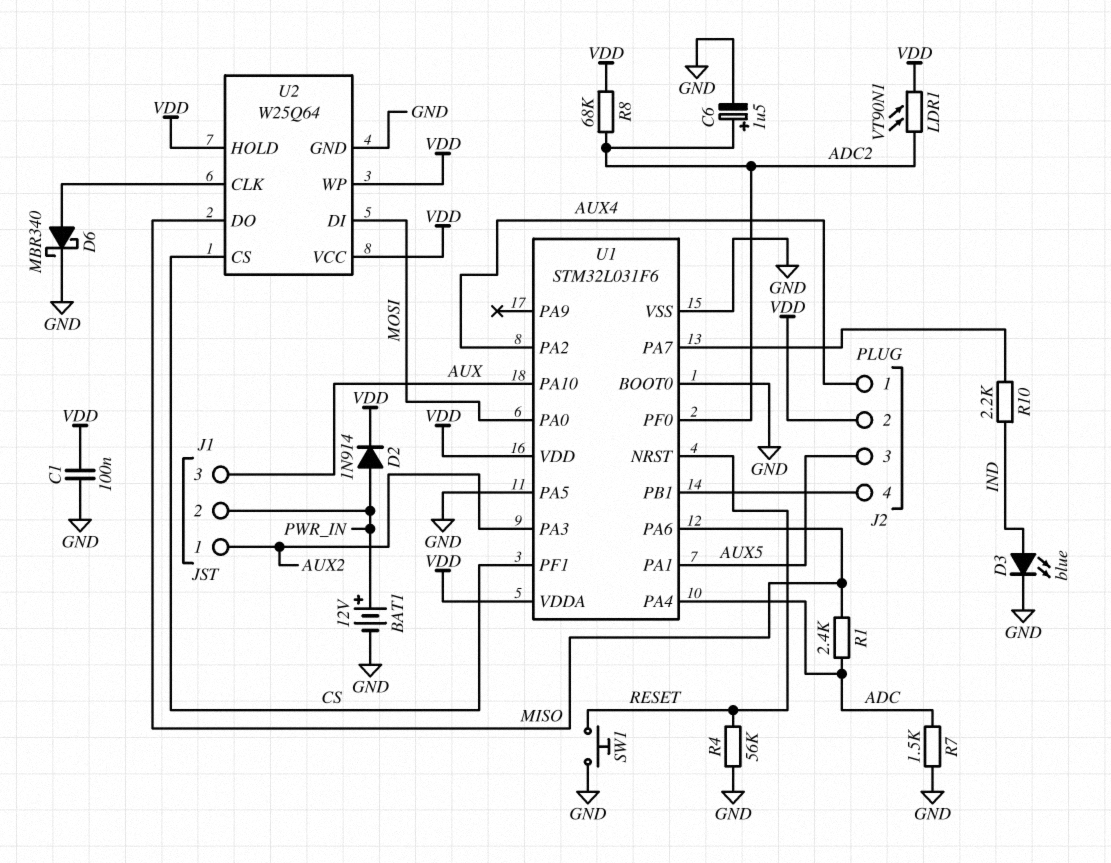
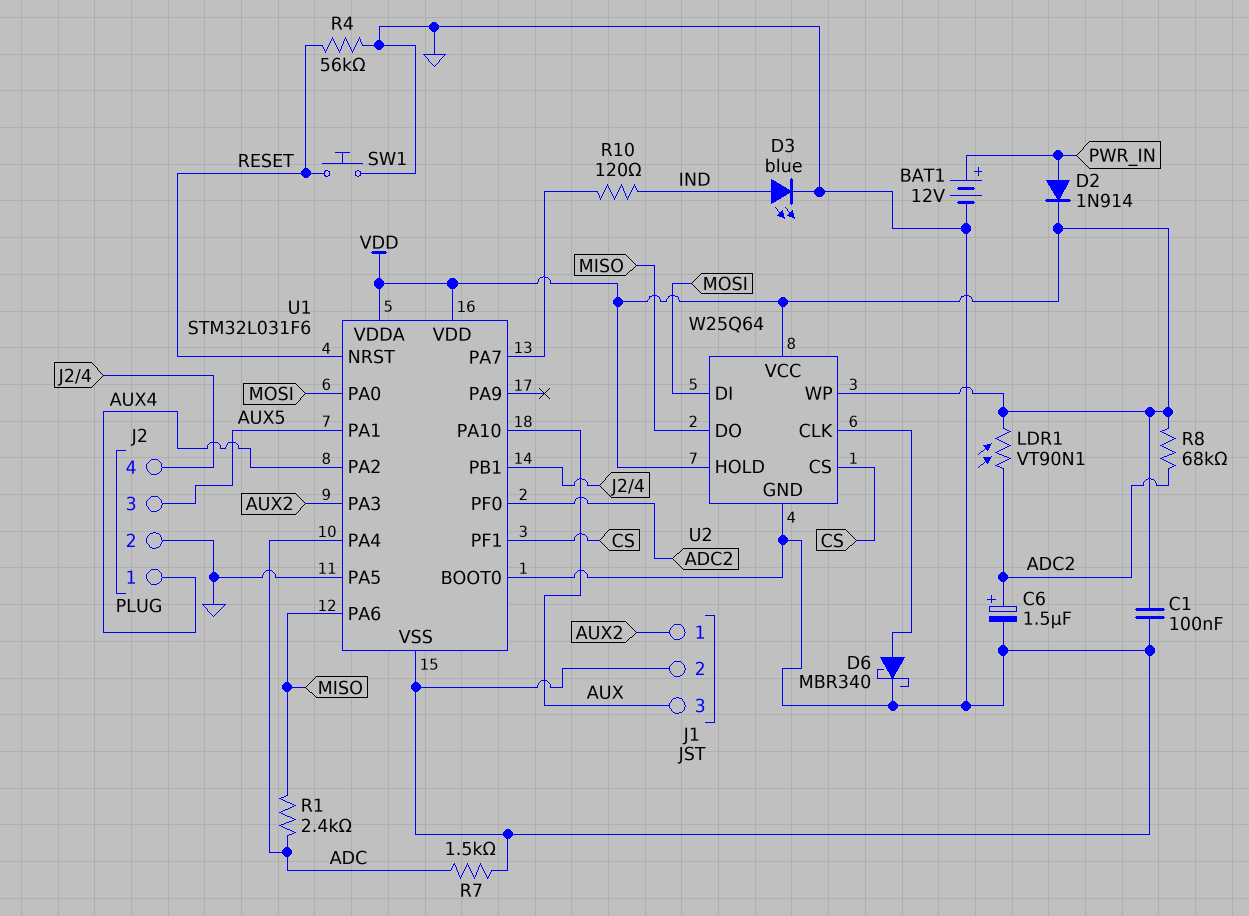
J1 pin 2: PWR_IN -> GND
J2 pin 2: VDD -> GND
R10: 2.2k (IND, U1/PA7) -> 120 (IND, U1/PA7)

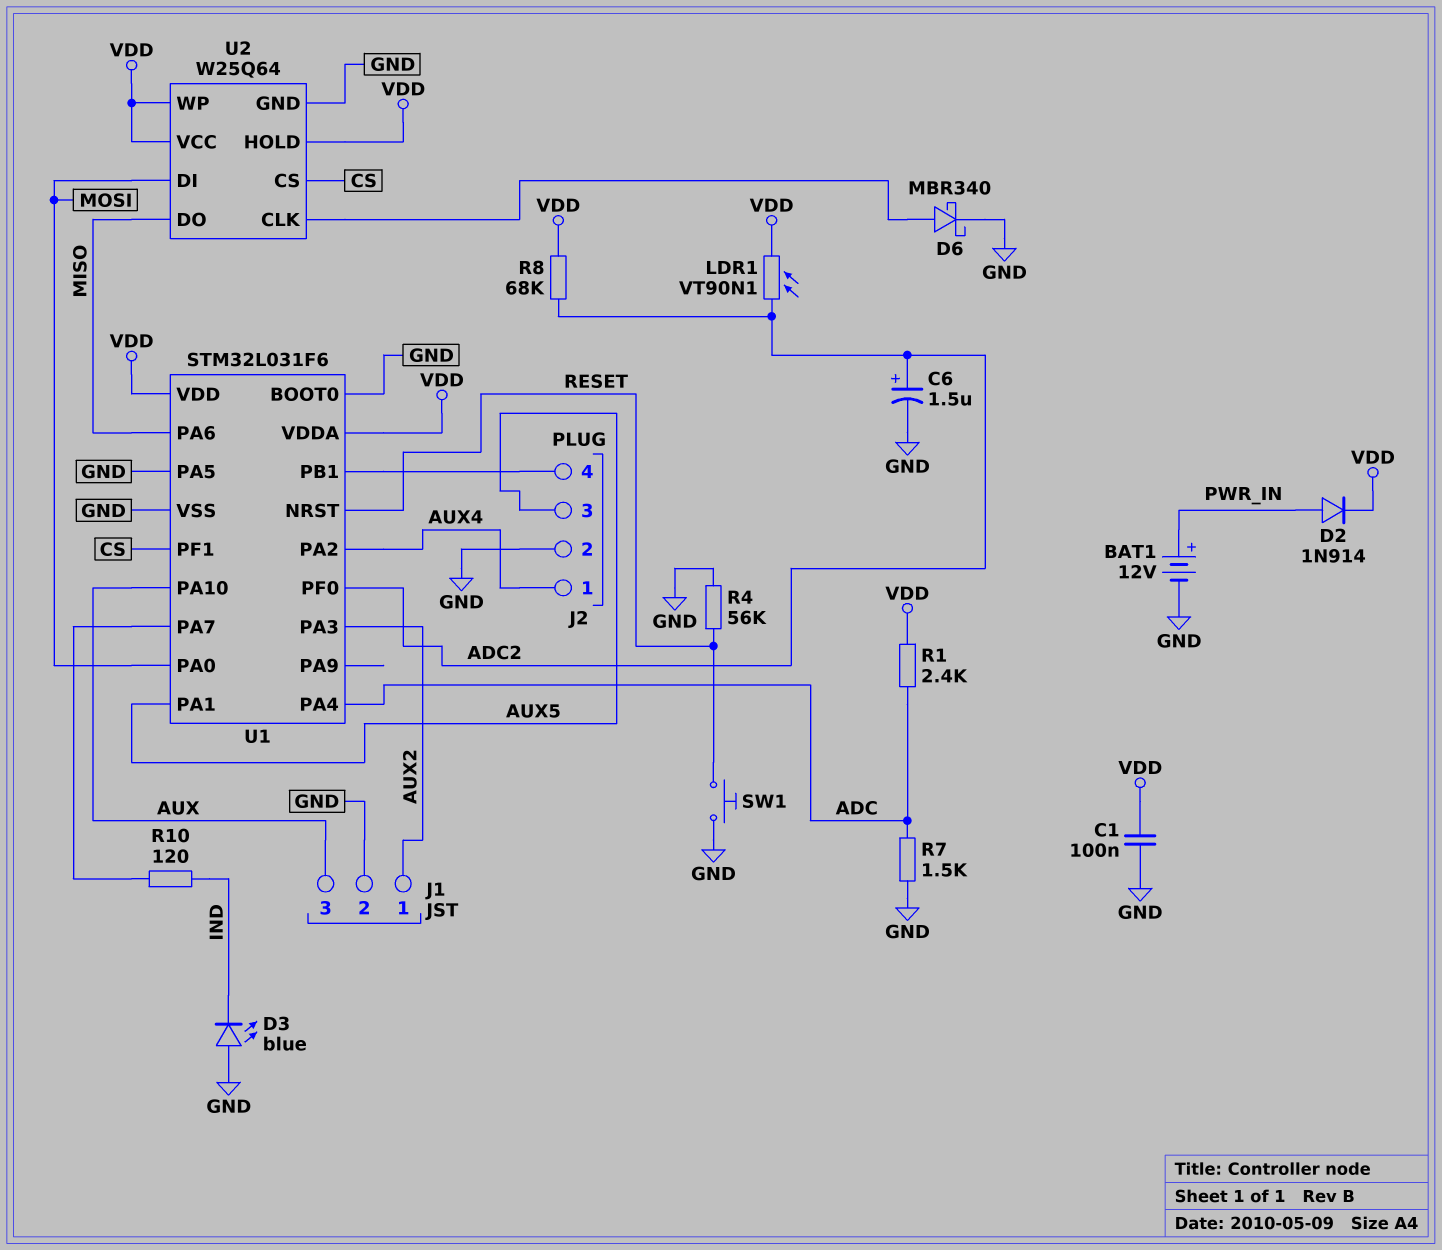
D3: LED blue (A IND, K GND) -> LED blue (A GND, K IND)
R1: 2.4k (ADC, MISO) -> 2.4k (ADC, VDD)

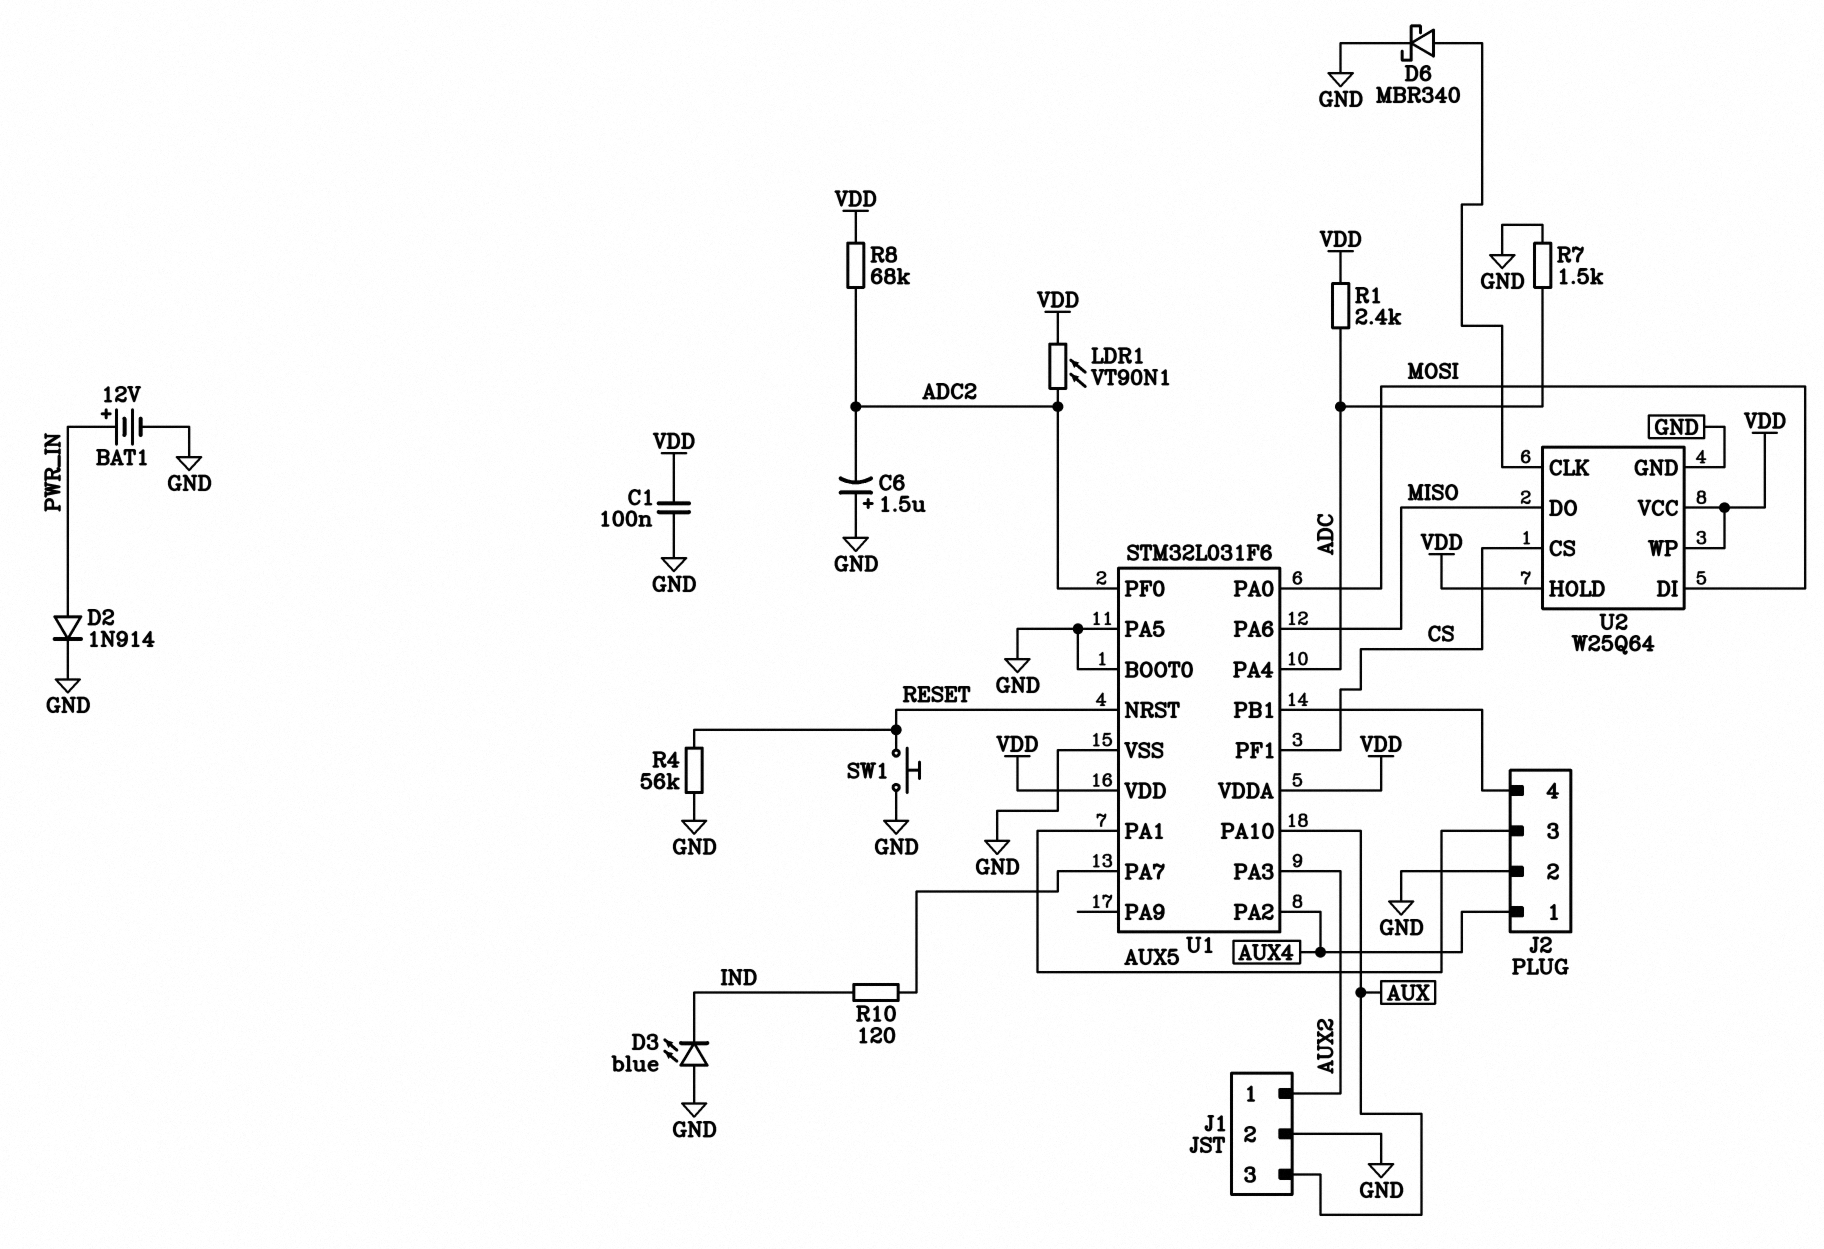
C6: 1.5uF (plus ADC2, minus GND) -> 1.5uF (plus GND, minus ADC2)
D2: diode 1N914 (A PWR_IN, K VDD) -> diode 1N914 (A PWR_IN, K GND)

